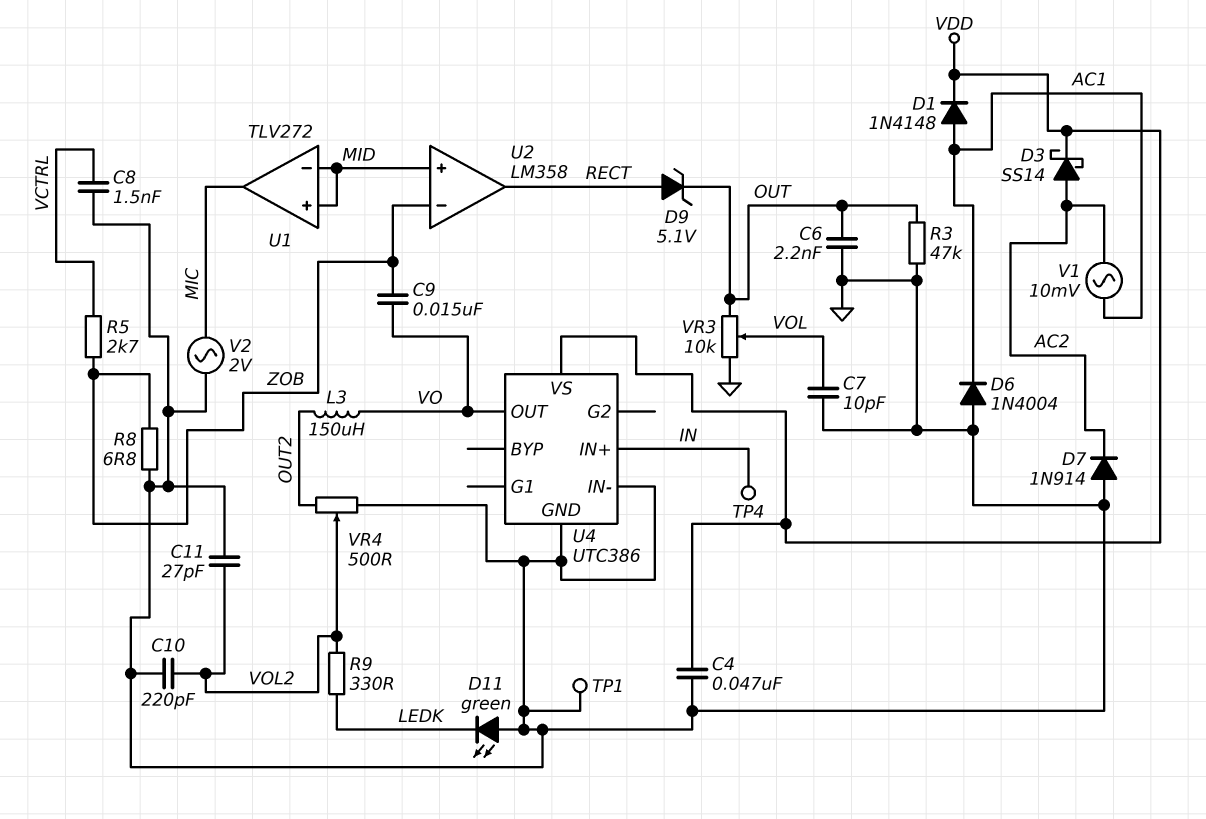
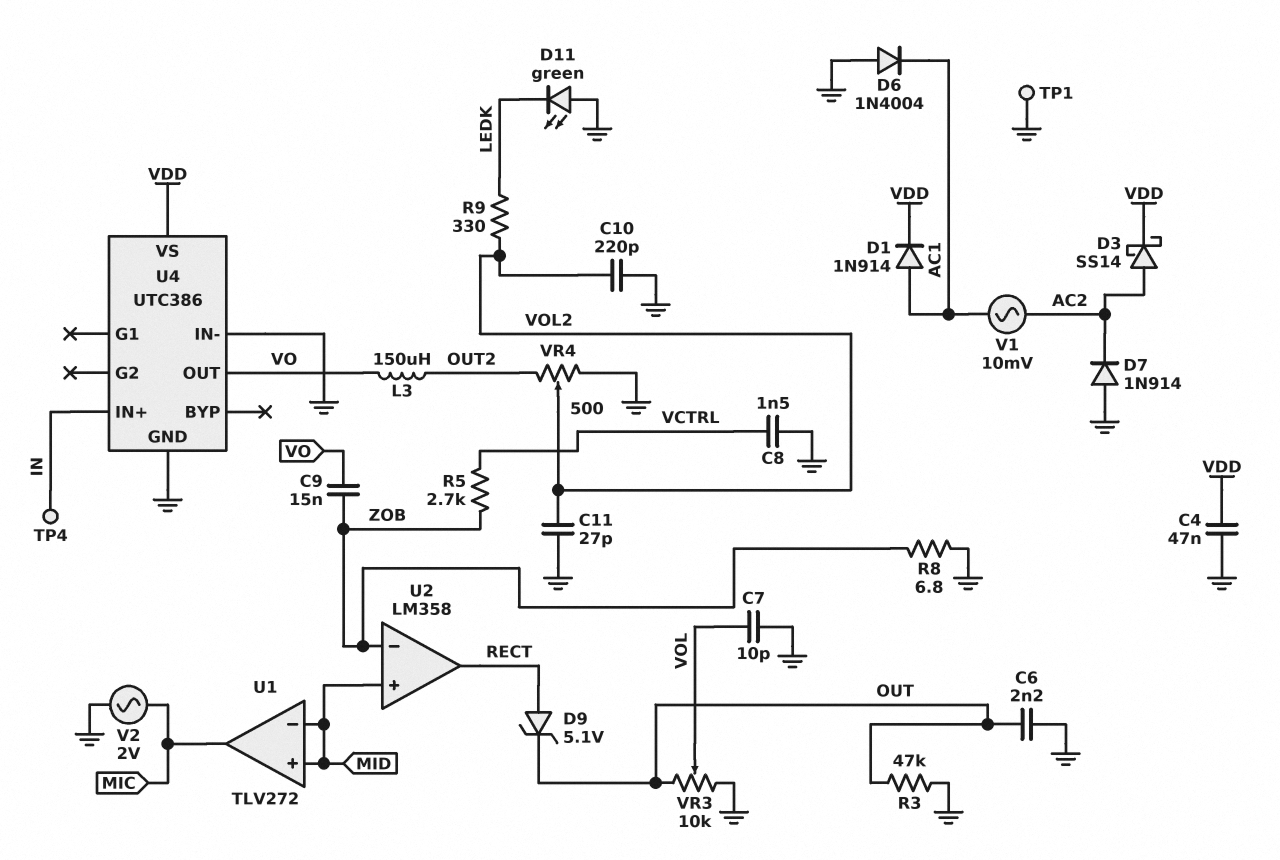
D1: diode 1N4148 (A AC1, K VDD) -> diode 1N914 (A AC1, K VDD)

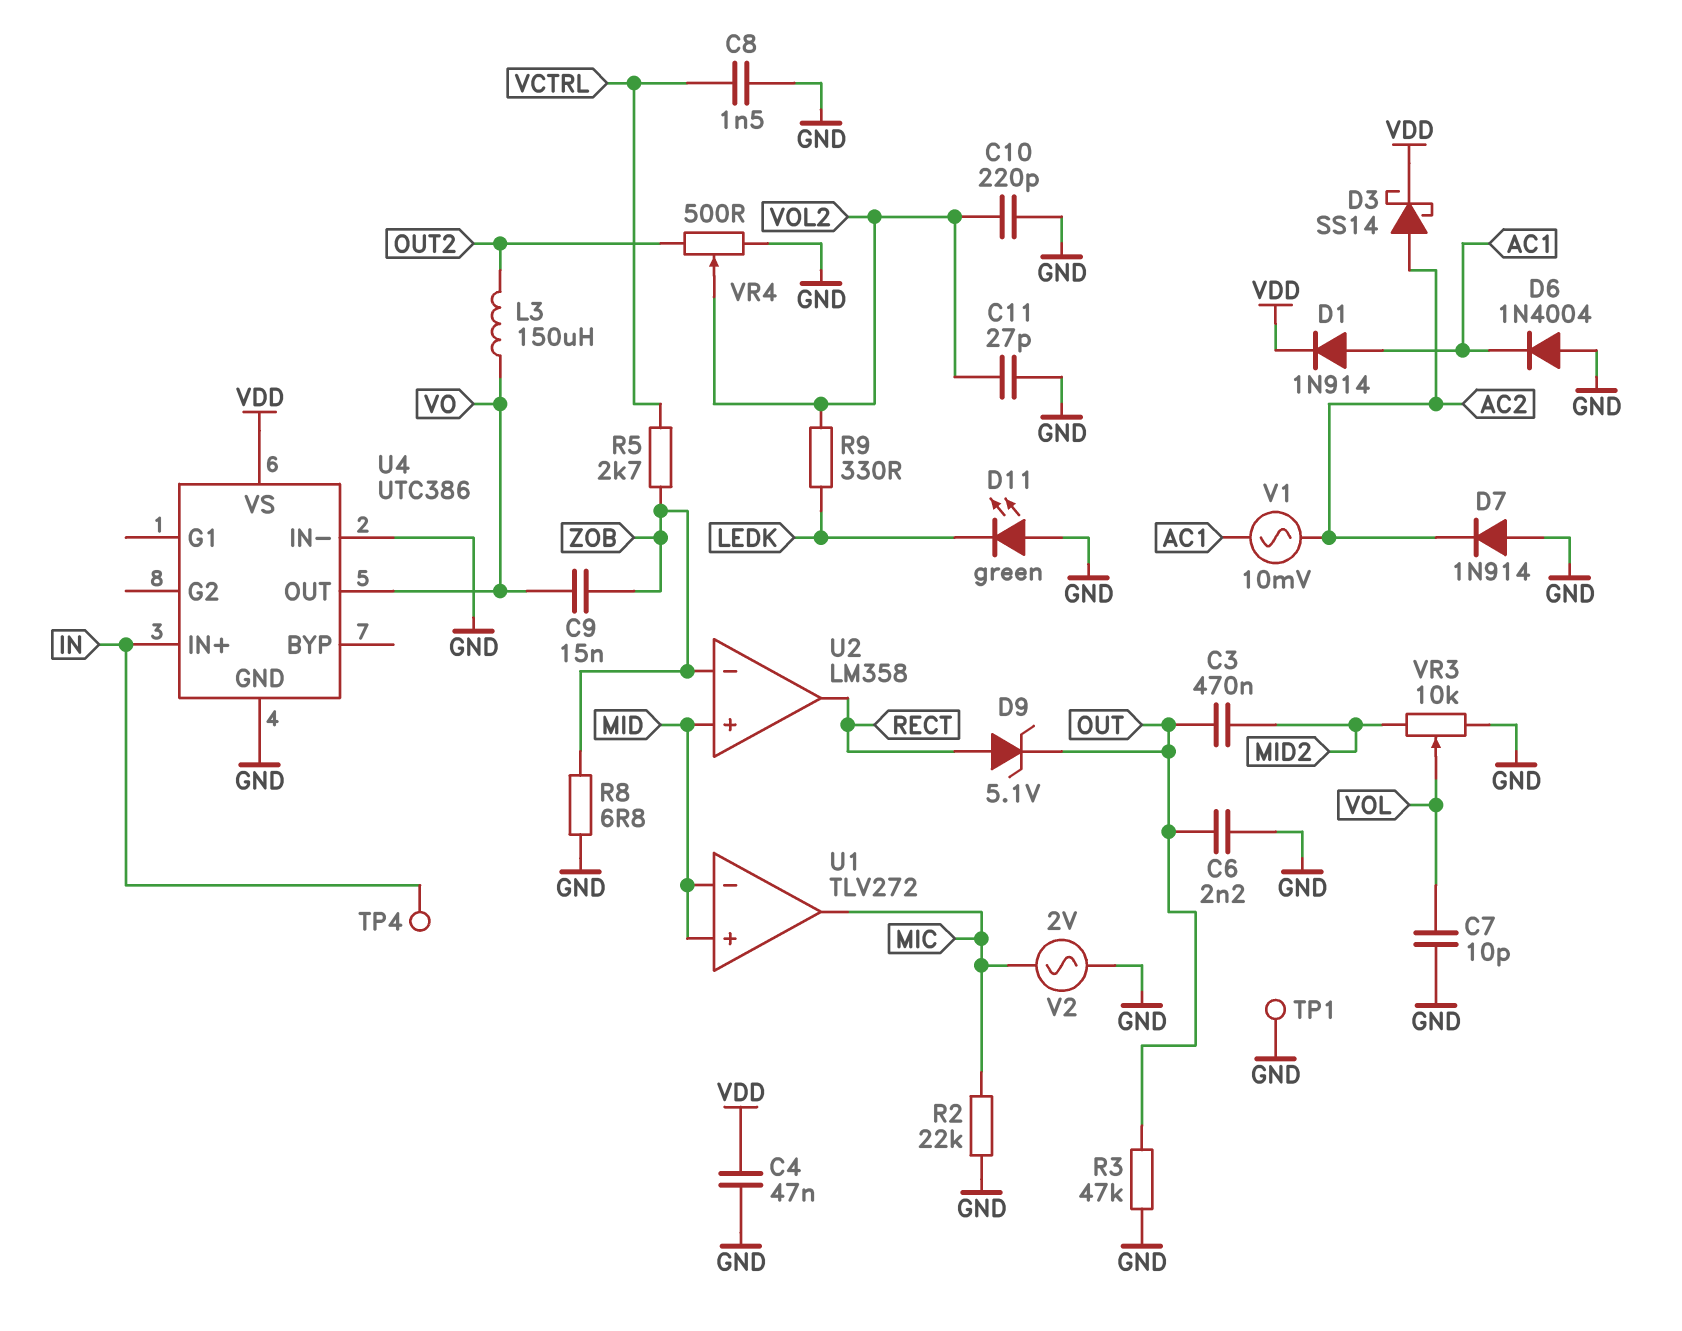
C3: none -> 470nF (MID2, OUT)
R2: none -> 22k (GND, MIC)
VR3: 10k (GND, OUT, wiper VOL) -> 10k (GND, MID2, wiper VOL)

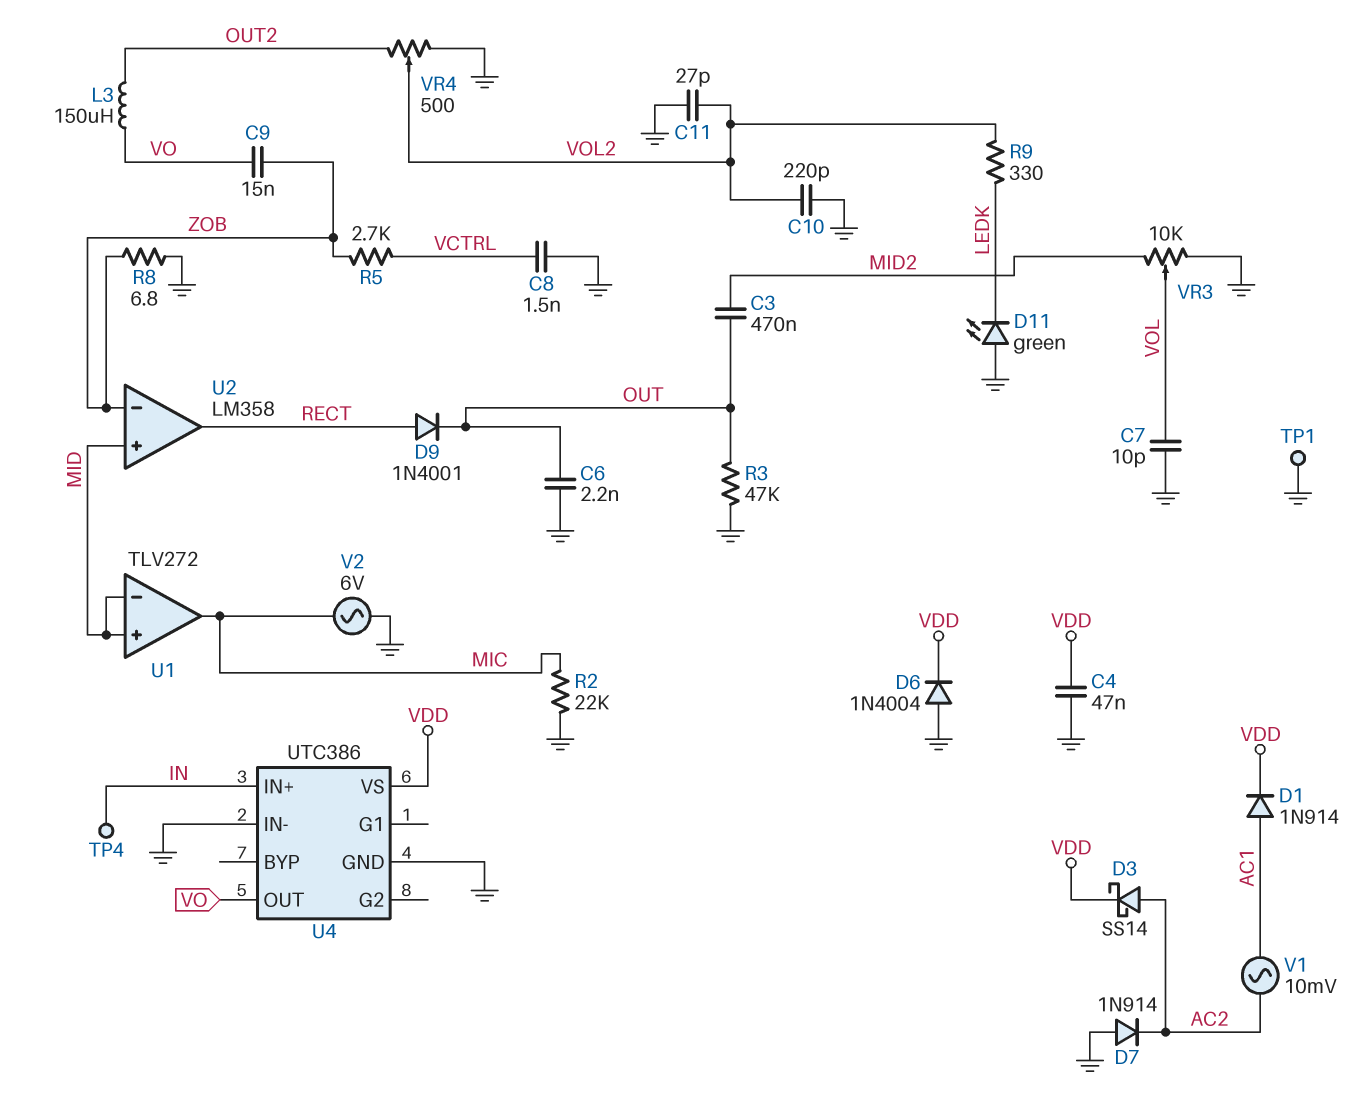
D6: diode 1N4004 (A GND, K AC1) -> diode 1N4004 (A GND, K VDD)
D9: zener 5.1V (A RECT, K OUT) -> diode 1N4001 (A RECT, K OUT)
V2: AC 2V (GND, MIC) -> AC 6V (GND, MIC)

